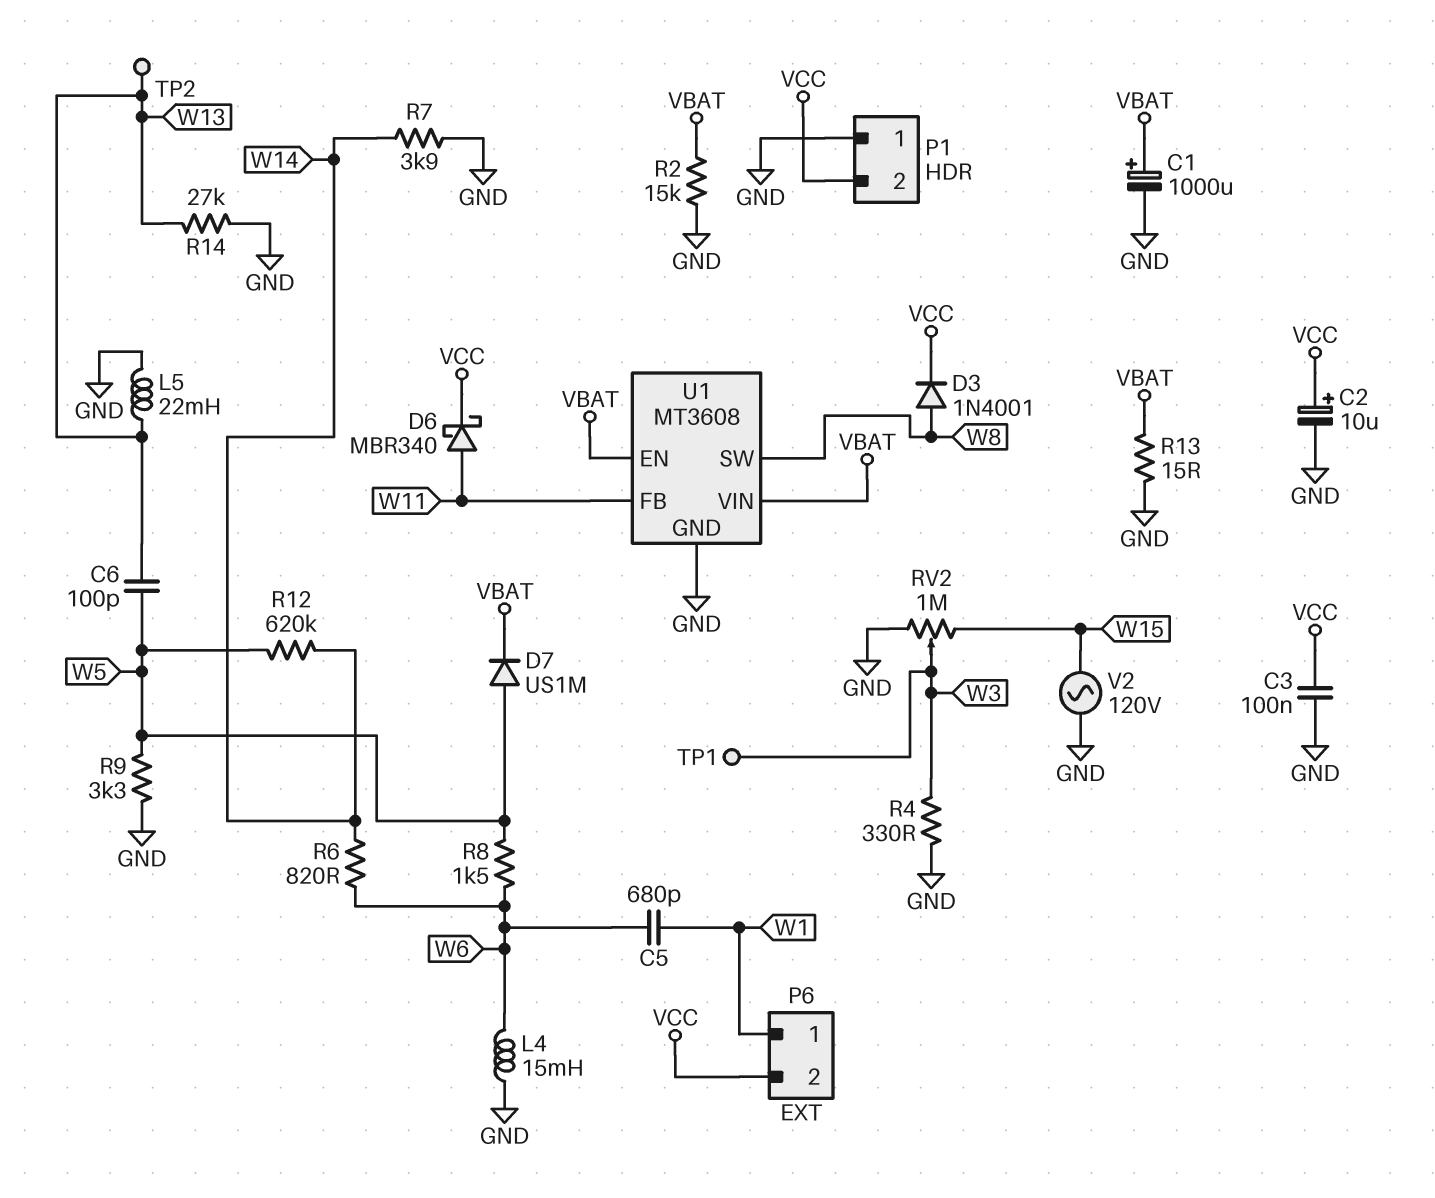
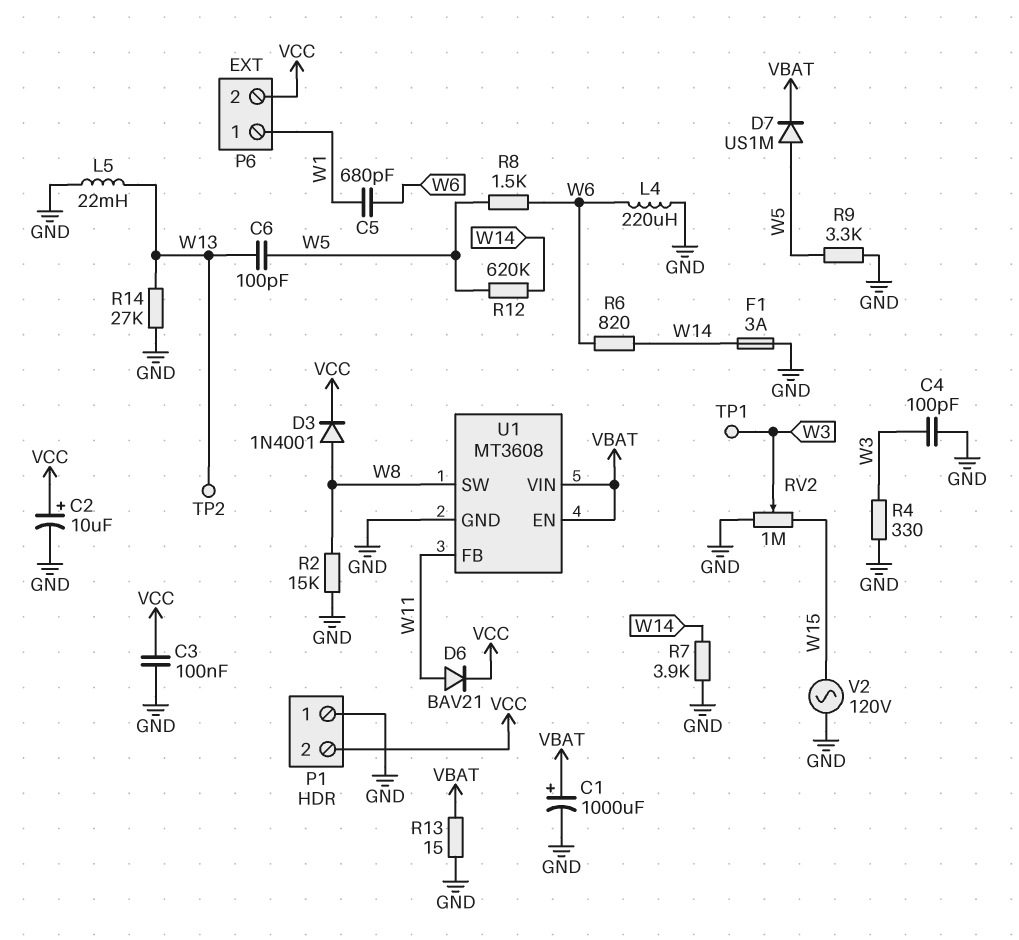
C4: none -> 100pF (GND, W3)
D6: schottky MBR340 (A W11, K VCC) -> diode BAV21 (A W11, K VCC)
F1: none -> 3A (GND, W14)
L4: 15mH (GND, W6) -> 220uH (GND, W6)
R2: 15k (GND, VBAT) -> 15k (GND, W8)

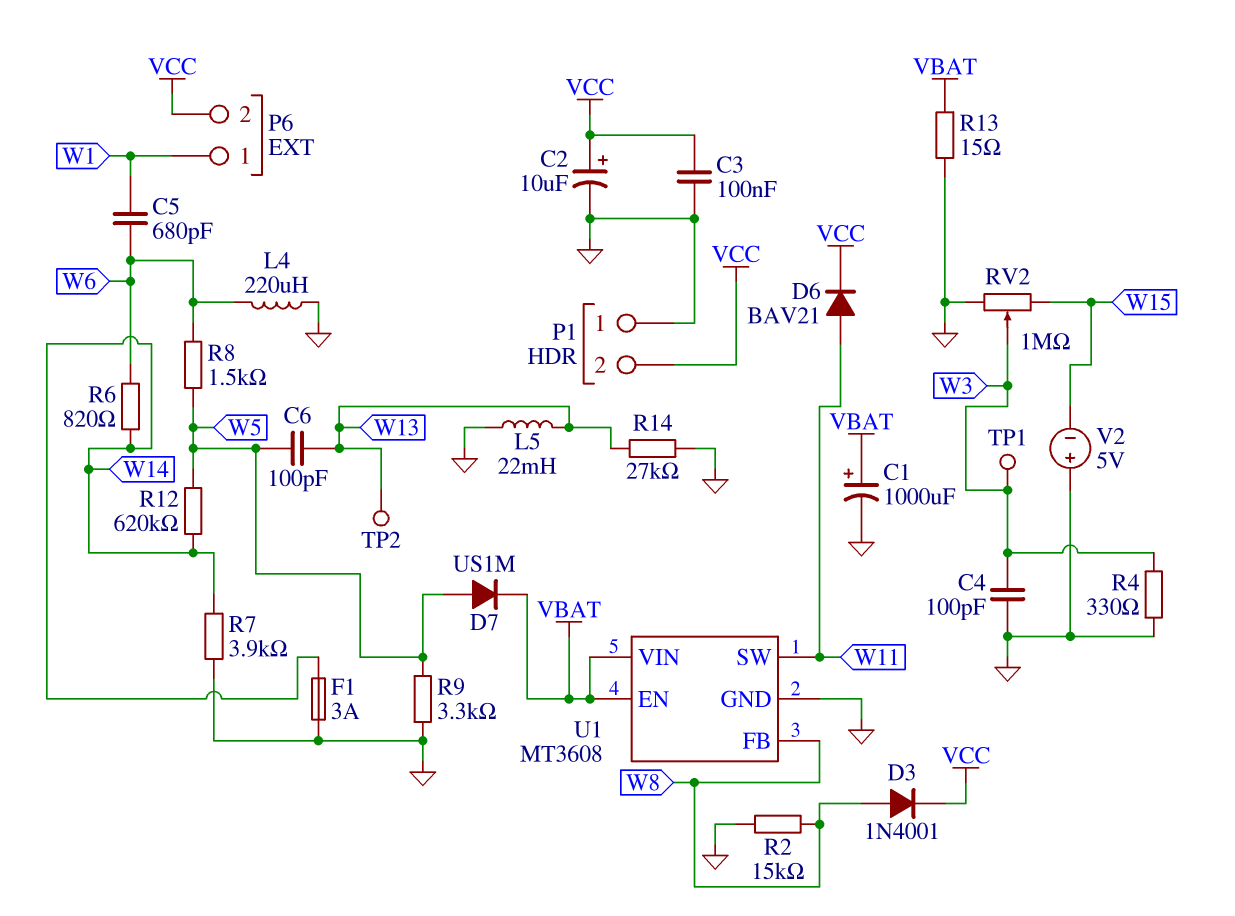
U1 pin FB: W11 -> W8
U1 pin SW: W8 -> W11
V2: AC 120V (GND, W15) -> 5V (plus GND, minus W15)

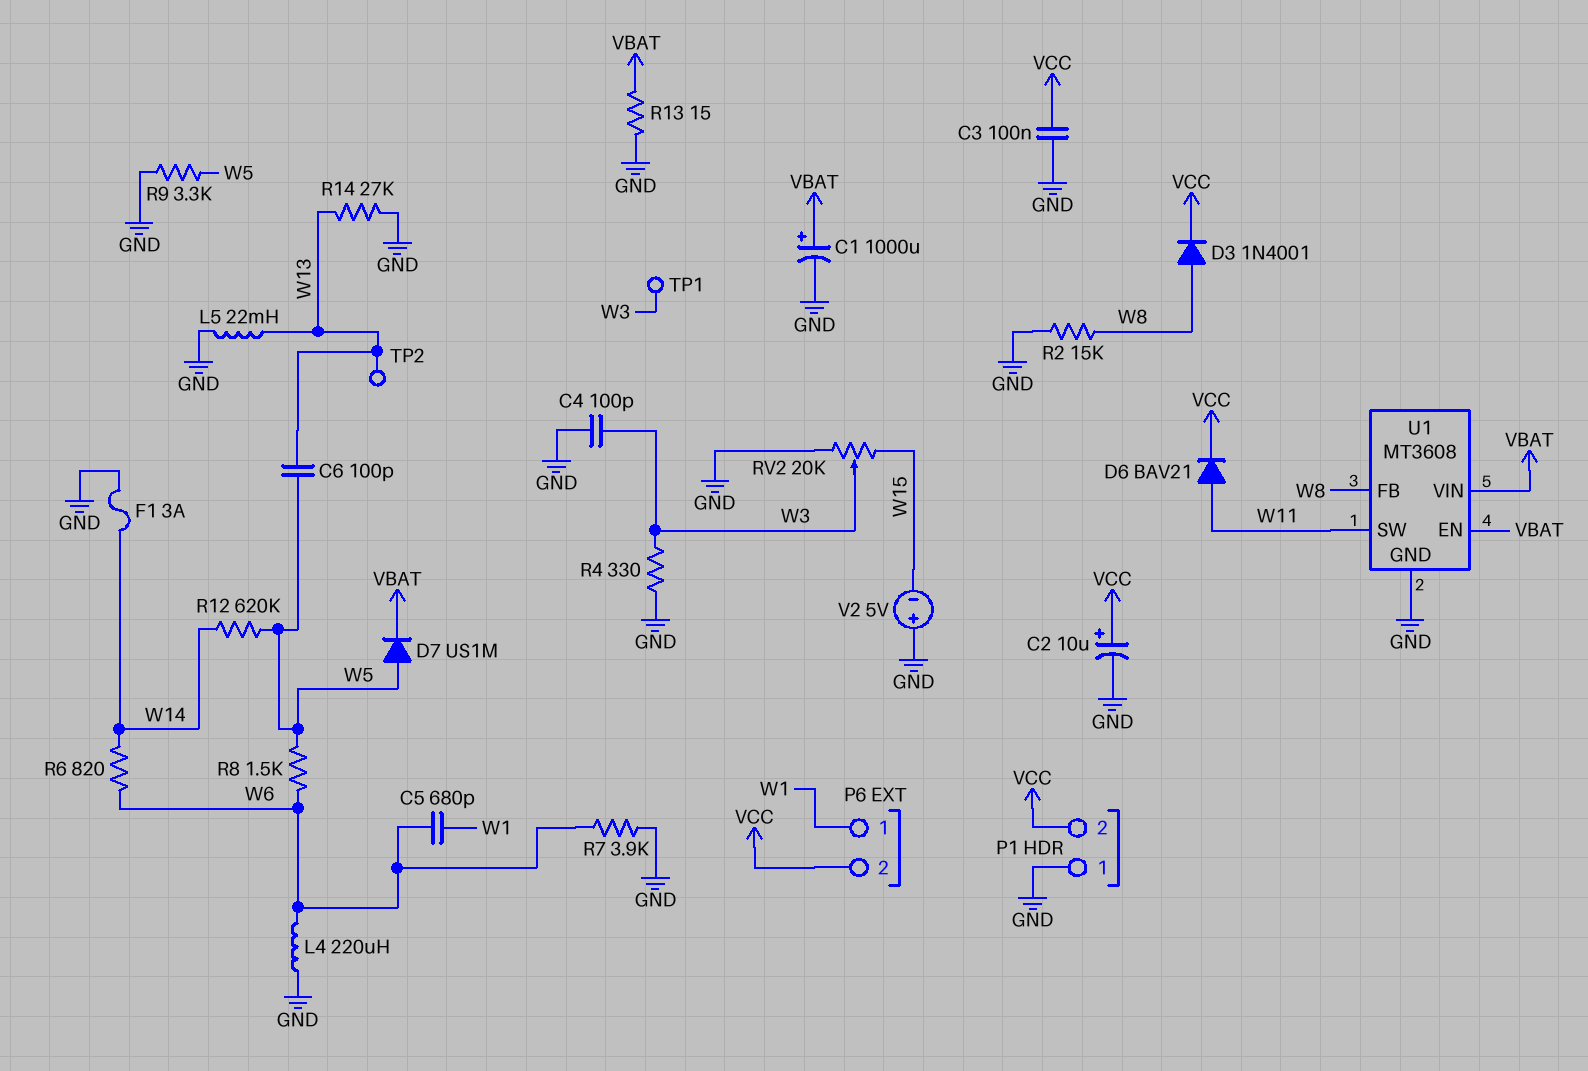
R7: 3.9k (GND, W14) -> 3.9k (GND, W6)
RV2: 1M (GND, W15, wiper W3) -> 20k (GND, W15, wiper W3)

